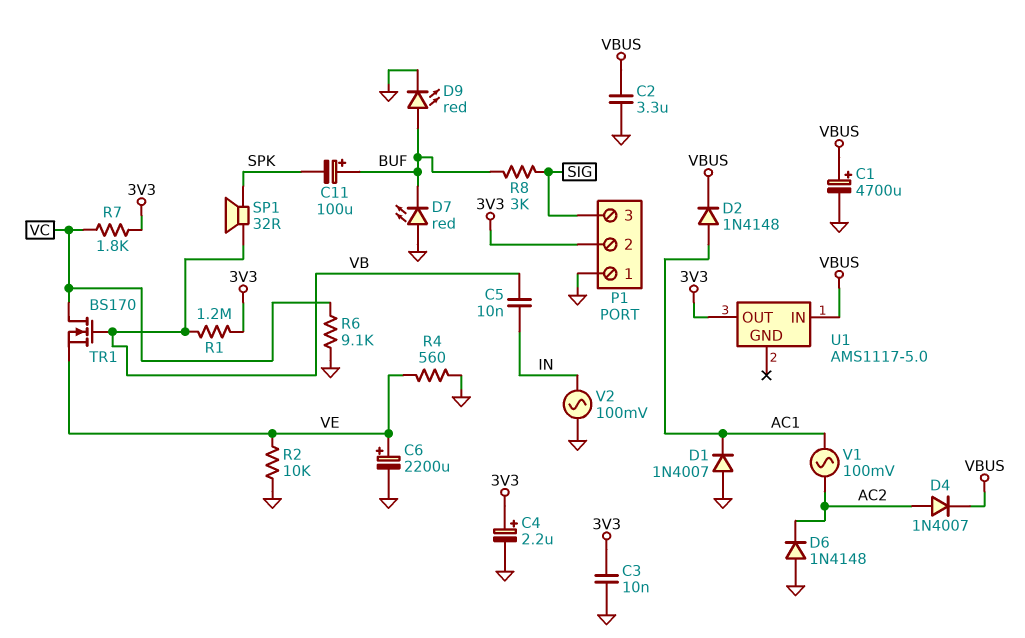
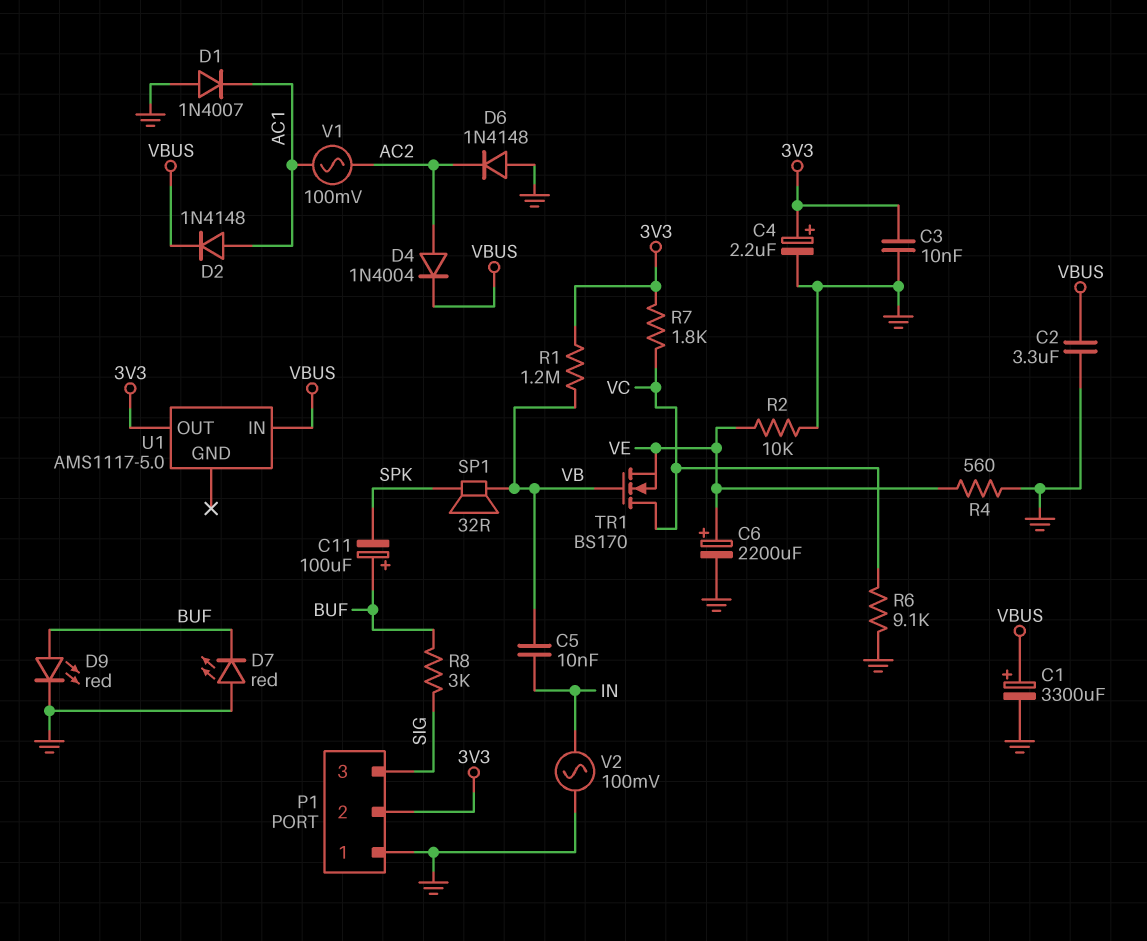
C1: 4700uF (plus VBUS, minus GND) -> 3300uF (plus VBUS, minus GND)
D4: diode 1N4007 (A AC2, K VBUS) -> diode 1N4004 (A AC2, K VBUS)

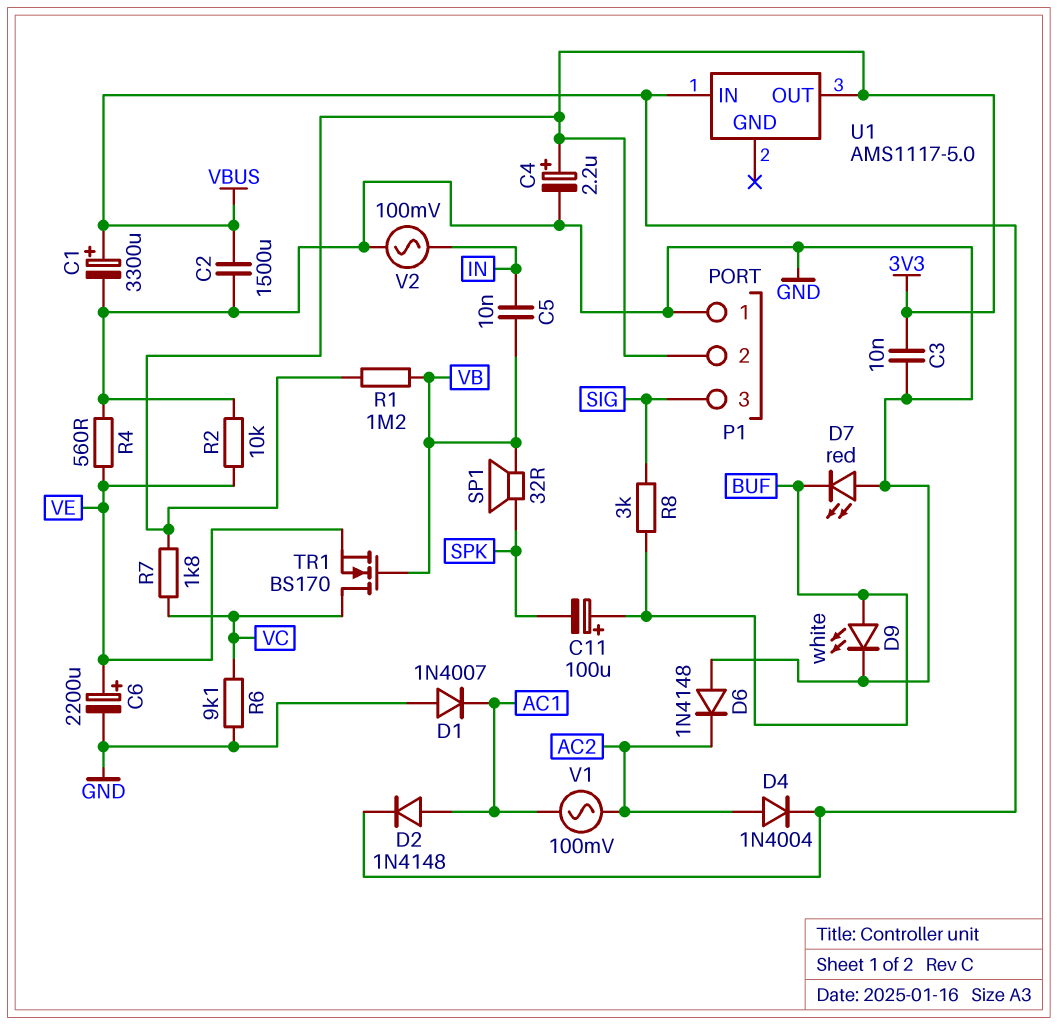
C2: 3.3uF (GND, VBUS) -> 1500uF (GND, VBUS)
D9: LED red (A BUF, K GND) -> LED white (A BUF, K GND)

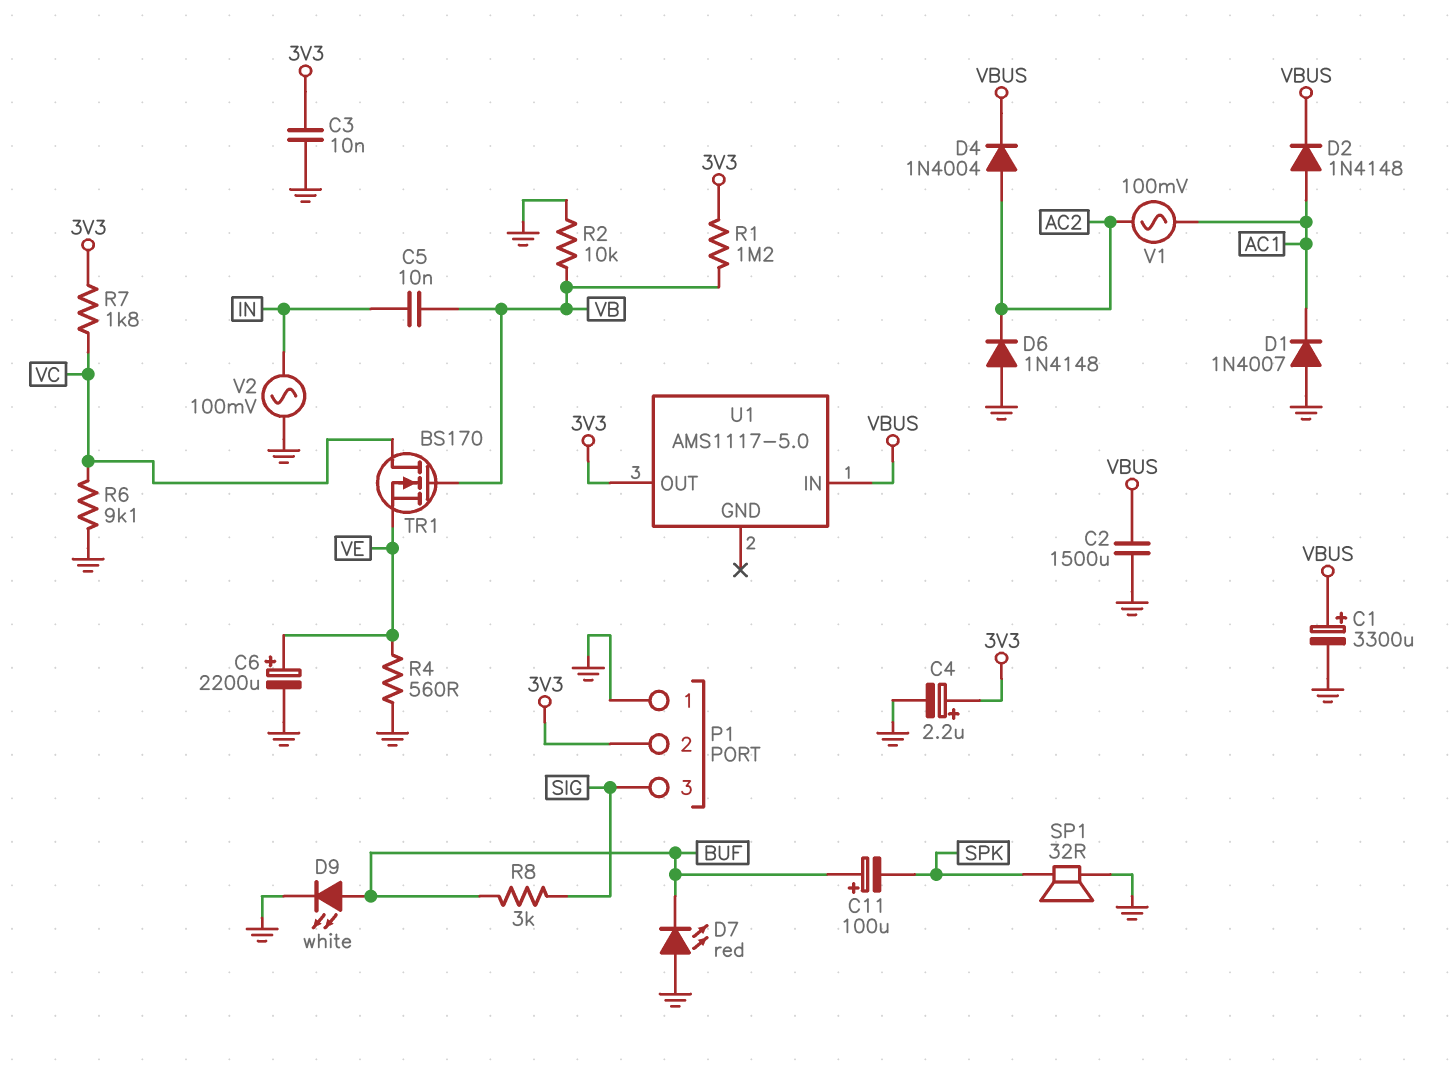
R2: 10k (GND, VE) -> 10k (GND, VB)
SP1: speaker 32R (SPK, VB) -> speaker 32R (GND, SPK)

